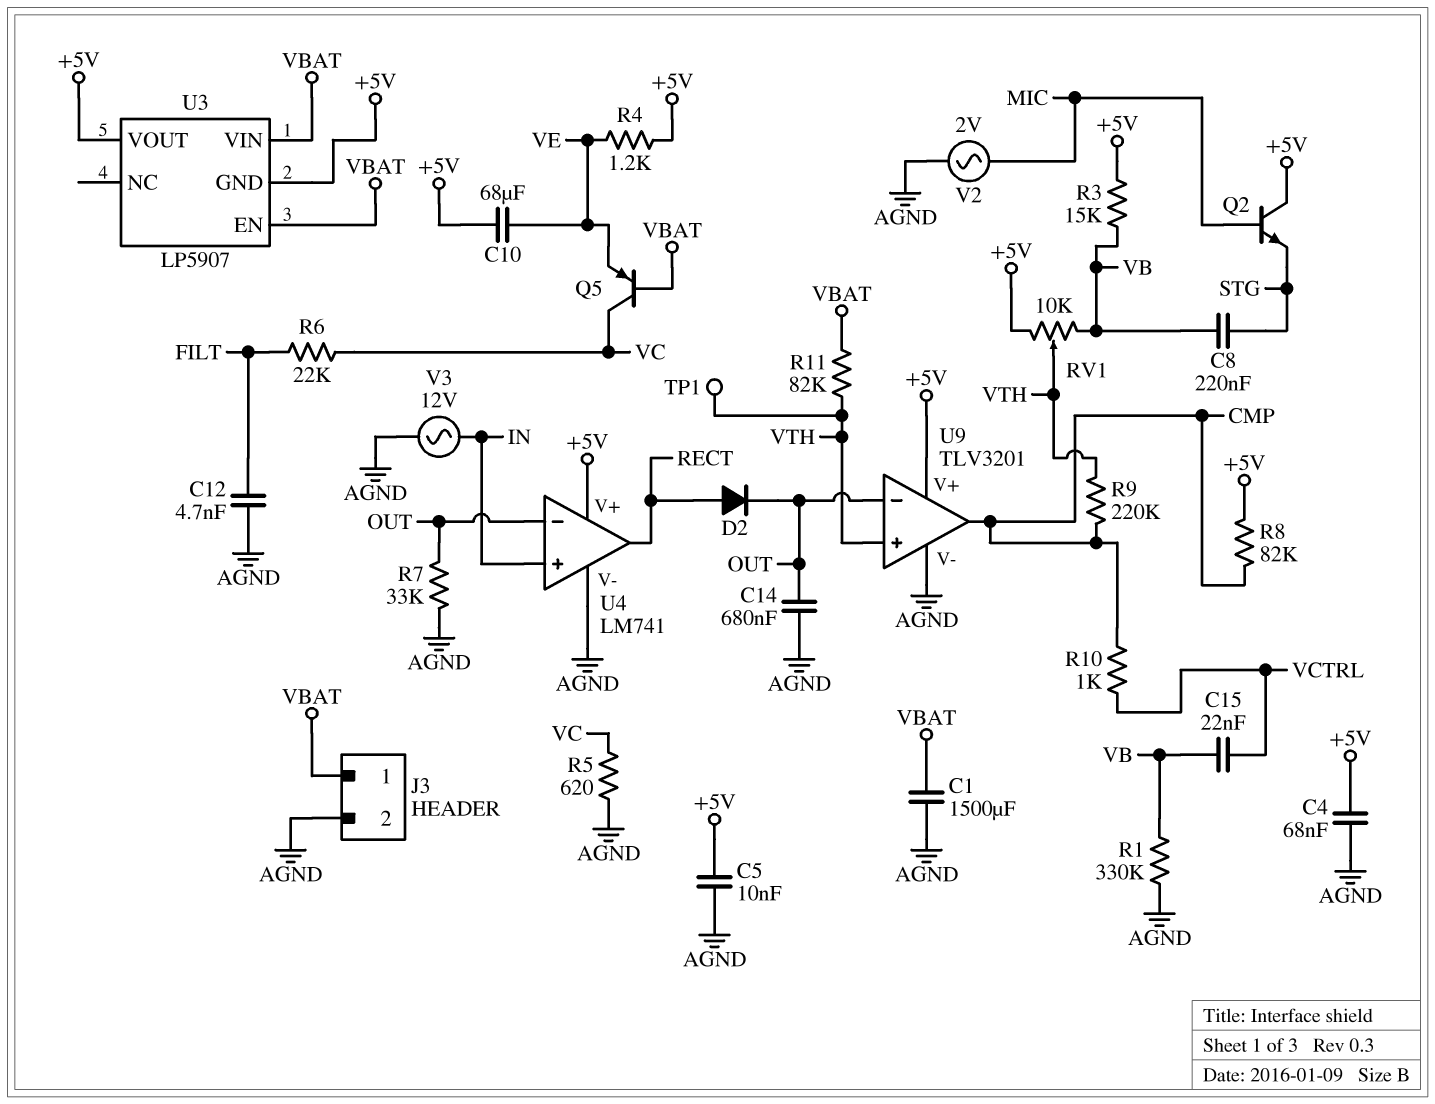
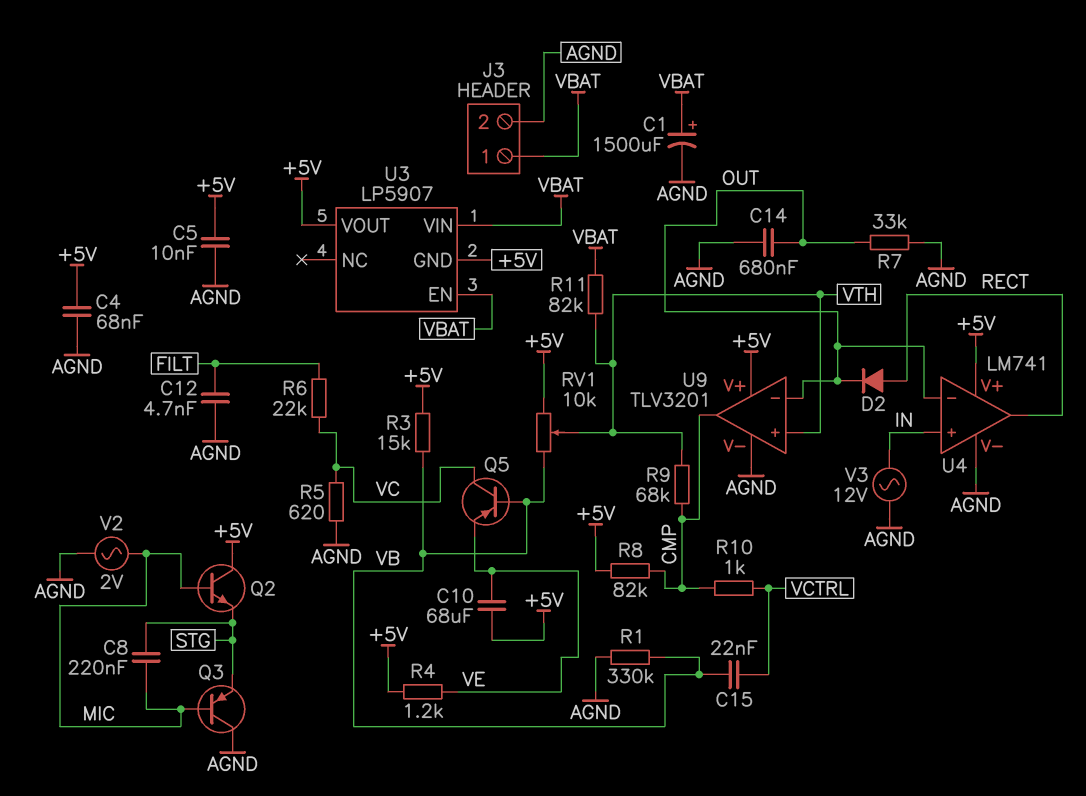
C1: 1500uF (AGND, VBAT) -> 1500uF (plus VBAT, minus AGND)
C8: 220nF (STG, VB) -> 220nF (MIC, STG)
Q3: none -> PNP (B MIC, C AGND, E STG)
Q5: PNP (B VBAT, C VC, E VE) -> PNP (B VB, C VC, E VE)
R9: 220k (CMP, VTH) -> 68k (CMP, VTH)
TP1: test point (VTH) -> none

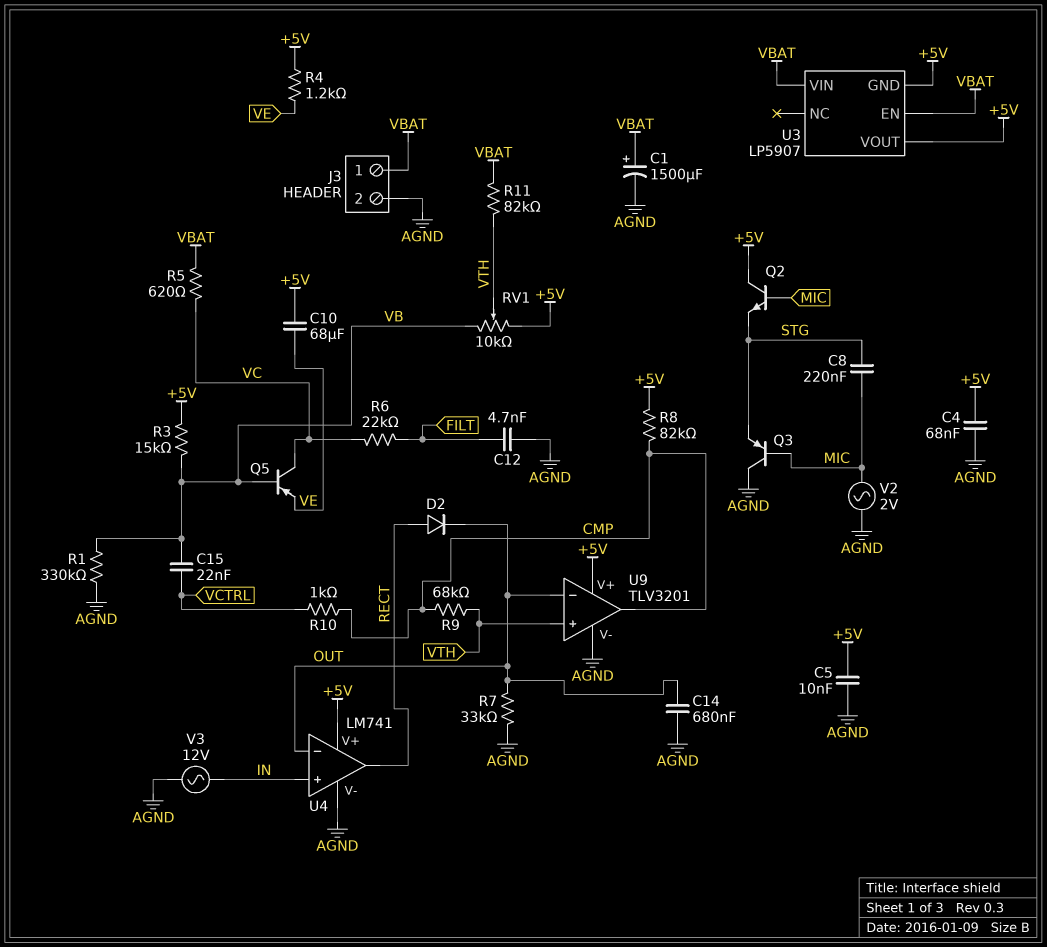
R5: 620 (AGND, VC) -> 620 (VBAT, VC)

